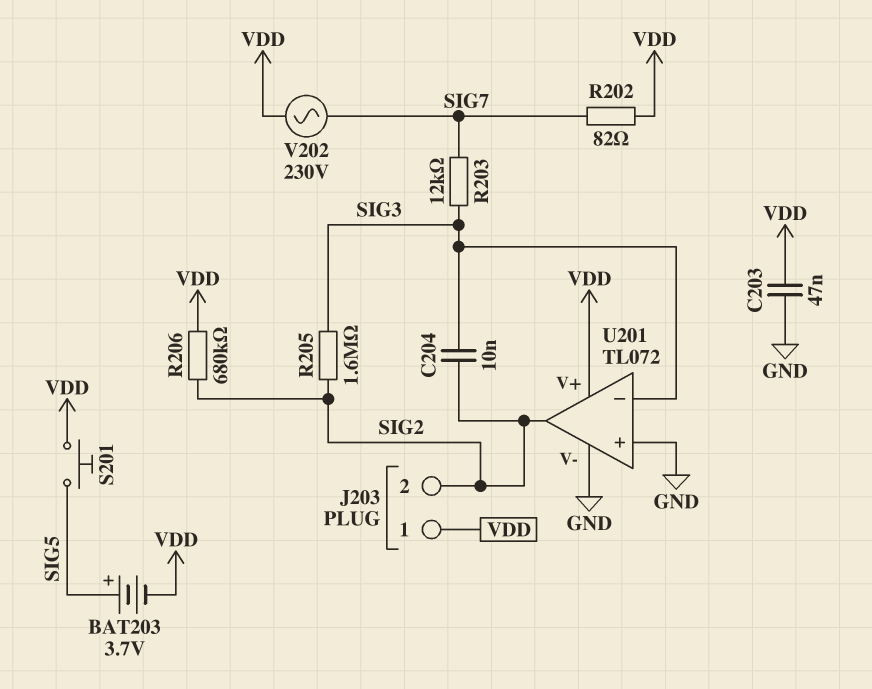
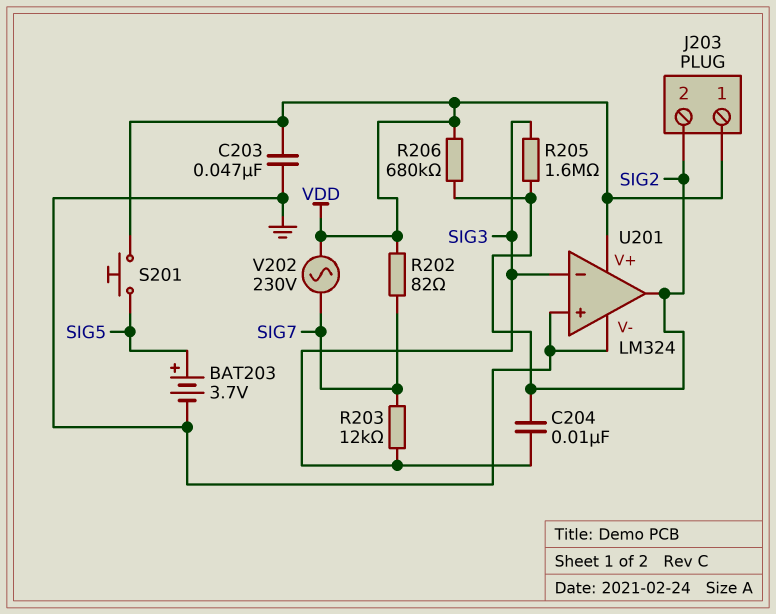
BAT203: 3.7V (plus SIG5, minus VDD) -> 3.7V (plus SIG5, minus GND)
U201: TL072 -> LM324

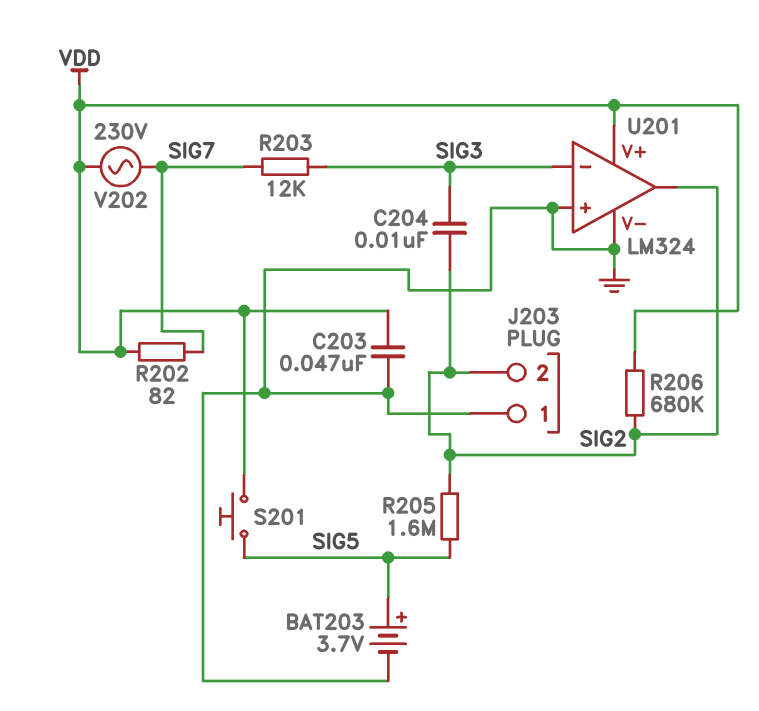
J203 pin 1: VDD -> GND
R205: 1.6M (SIG2, SIG3) -> 1.6M (SIG2, SIG5)

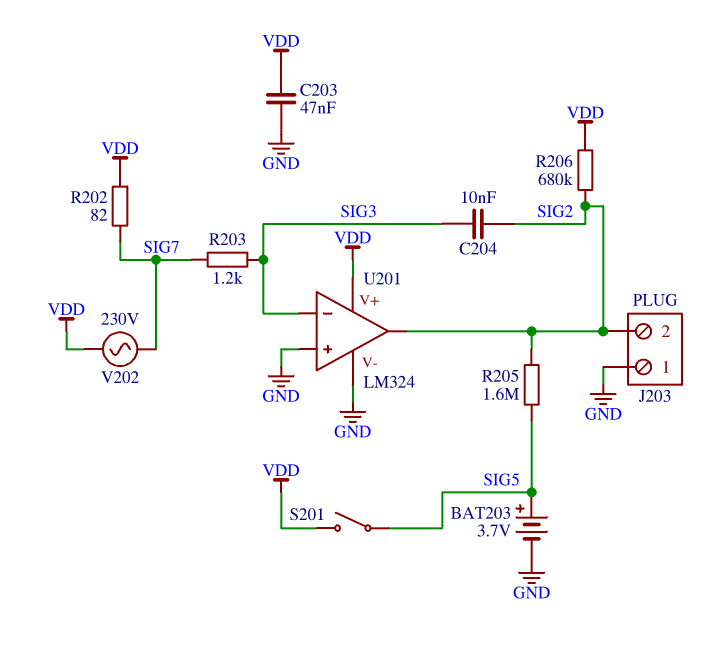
R203: 12k (SIG3, SIG7) -> 1.2k (SIG3, SIG7)
S201: button (SIG5, VDD) -> switch (SIG5, VDD)

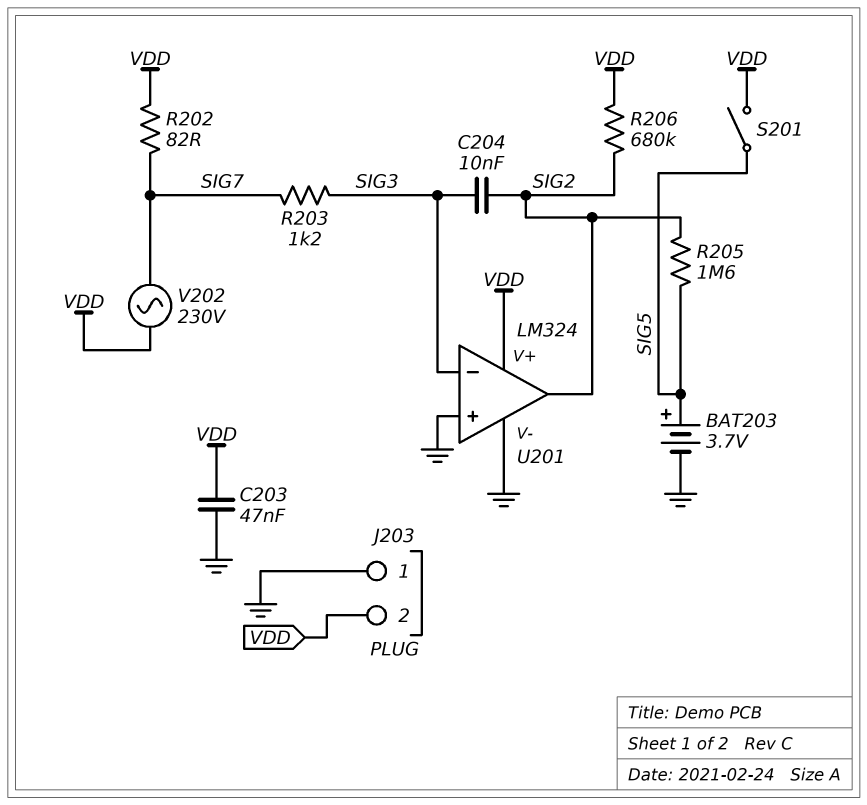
J203 pin 2: SIG2 -> VDD

